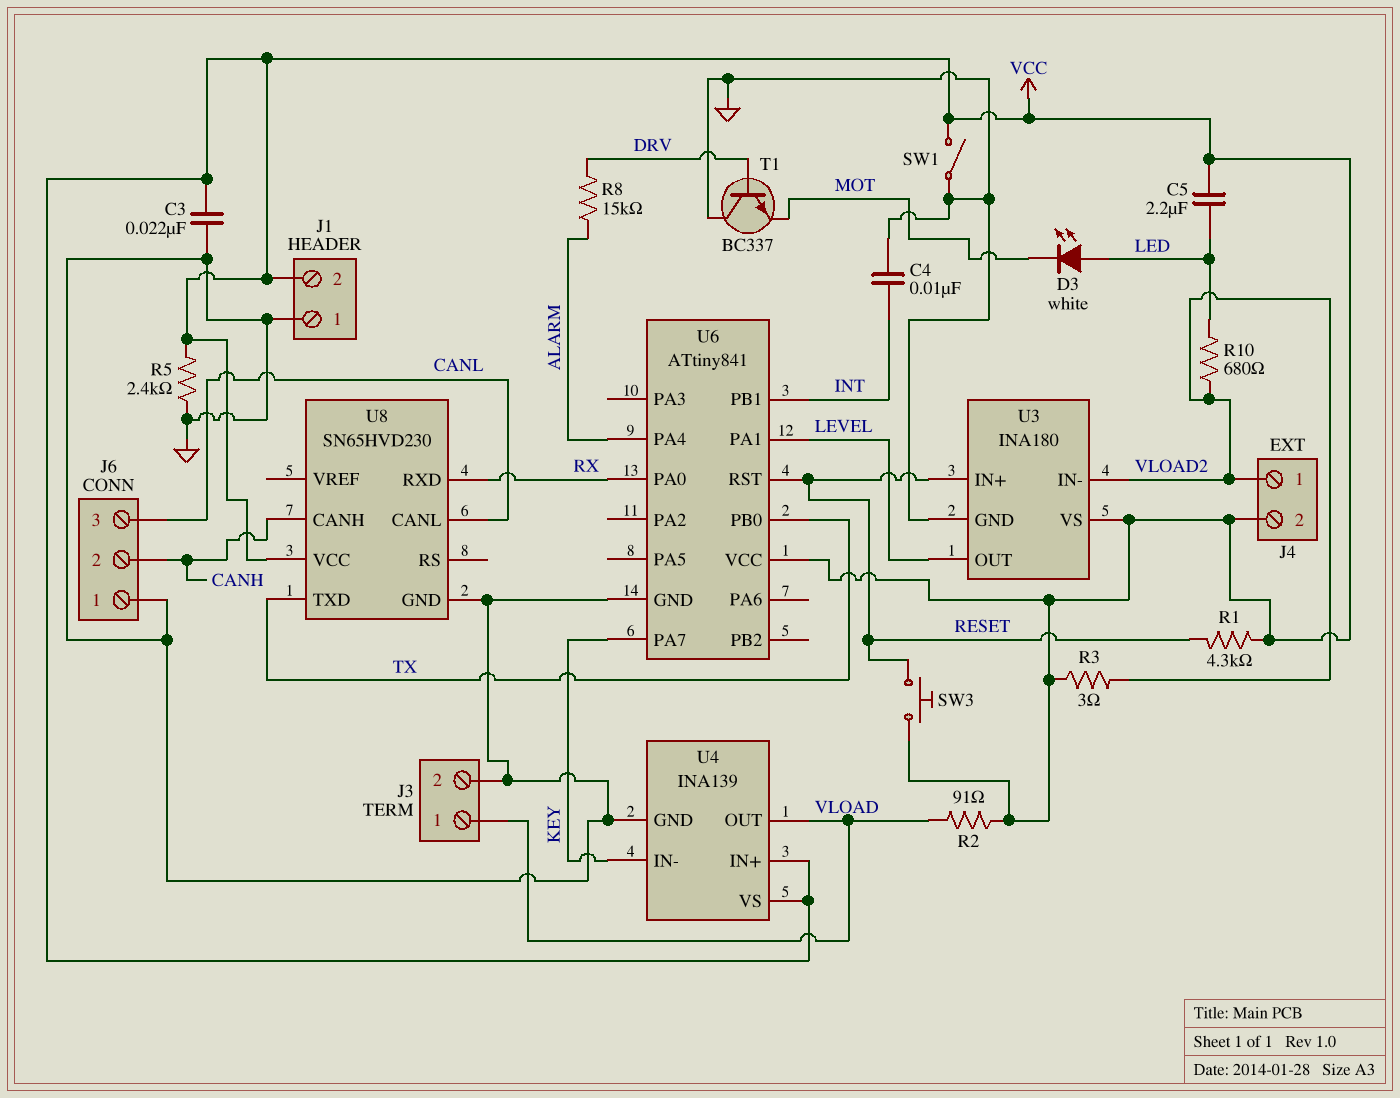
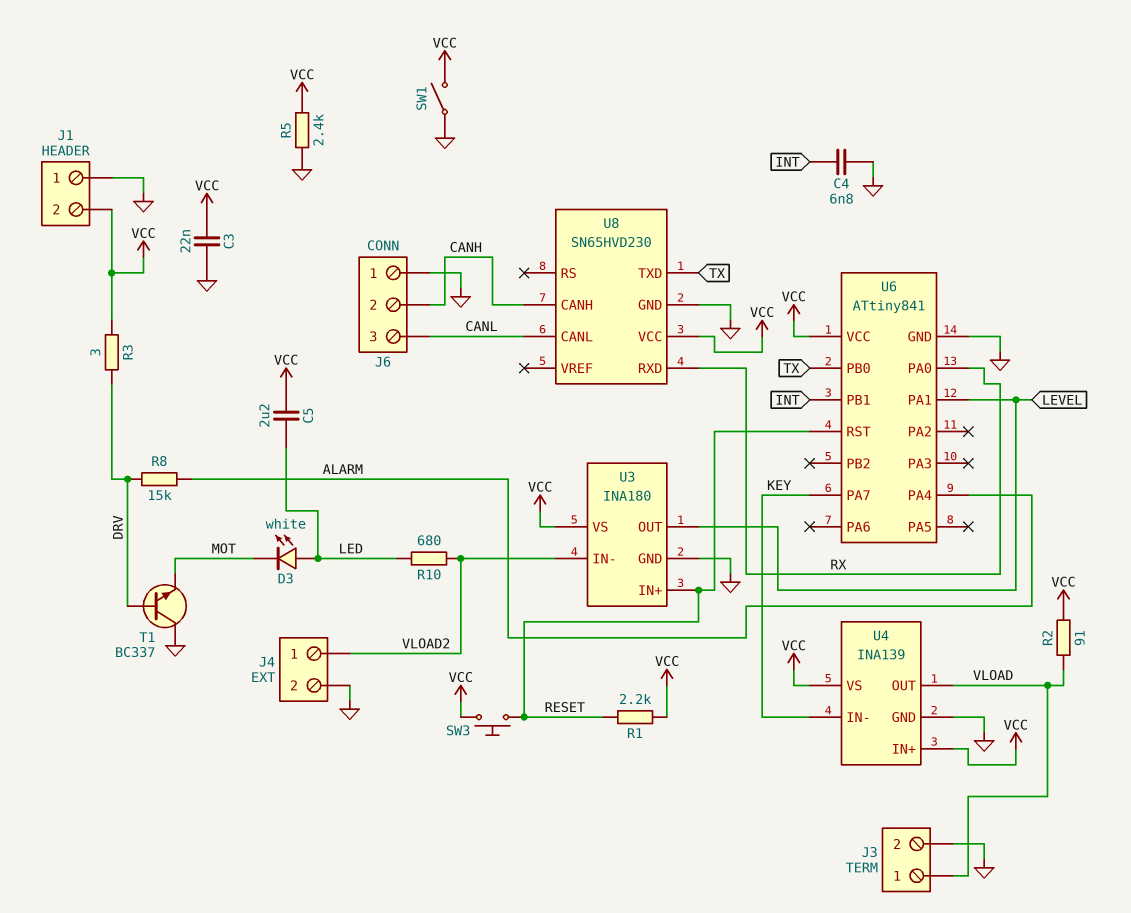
C4: 10nF (GND, INT) -> 6.8nF (GND, INT)
J4 pin 2: VCC -> GND
R1: 4.3k (RESET, VCC) -> 2.2k (RESET, VCC)
R3: 3 (VCC, VLOAD2) -> 3 (DRV, VCC)

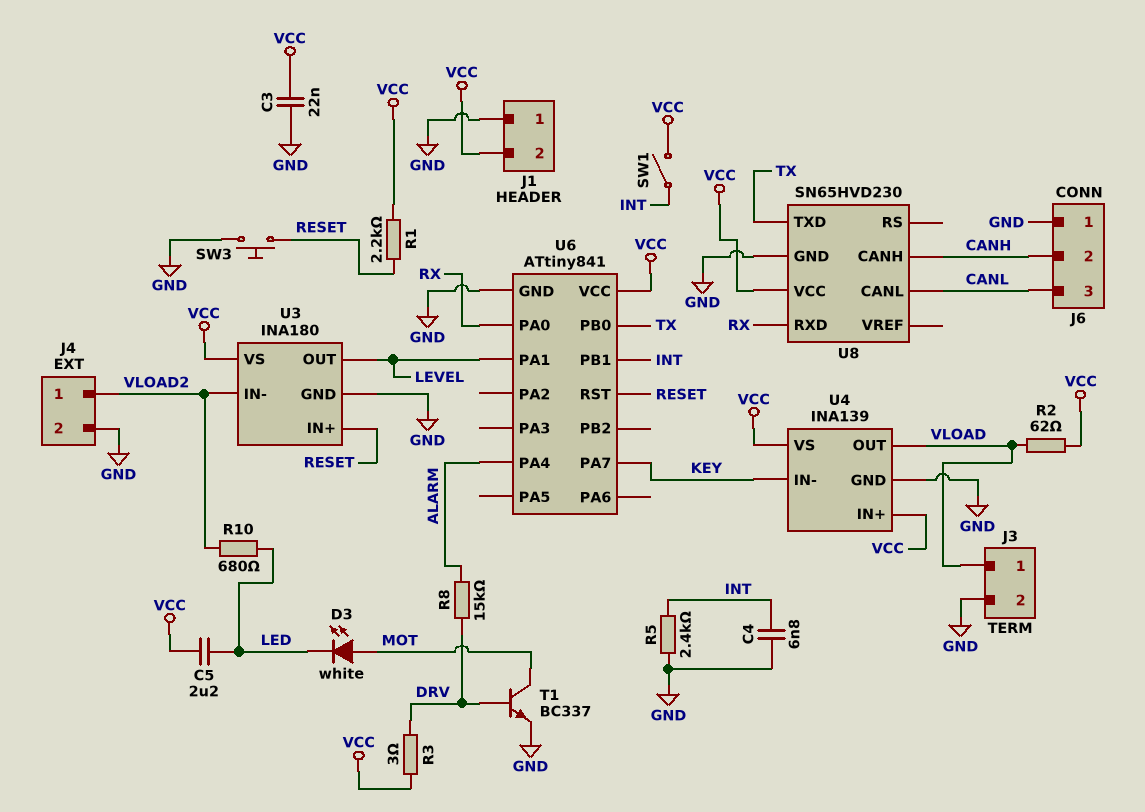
D3: LED white (A LED, K MOT) -> LED white (A MOT, K LED)
R2: 91 (VCC, VLOAD) -> 62 (VCC, VLOAD)
R5: 2.4k (GND, VCC) -> 2.4k (GND, INT)
SW1: switch (GND, VCC) -> switch (INT, VCC)
SW3: button (RESET, VCC) -> button (GND, RESET)
T1: NPN BC337 (B DRV, C GND, E MOT) -> NPN BC337 (B DRV, C MOT, E GND)

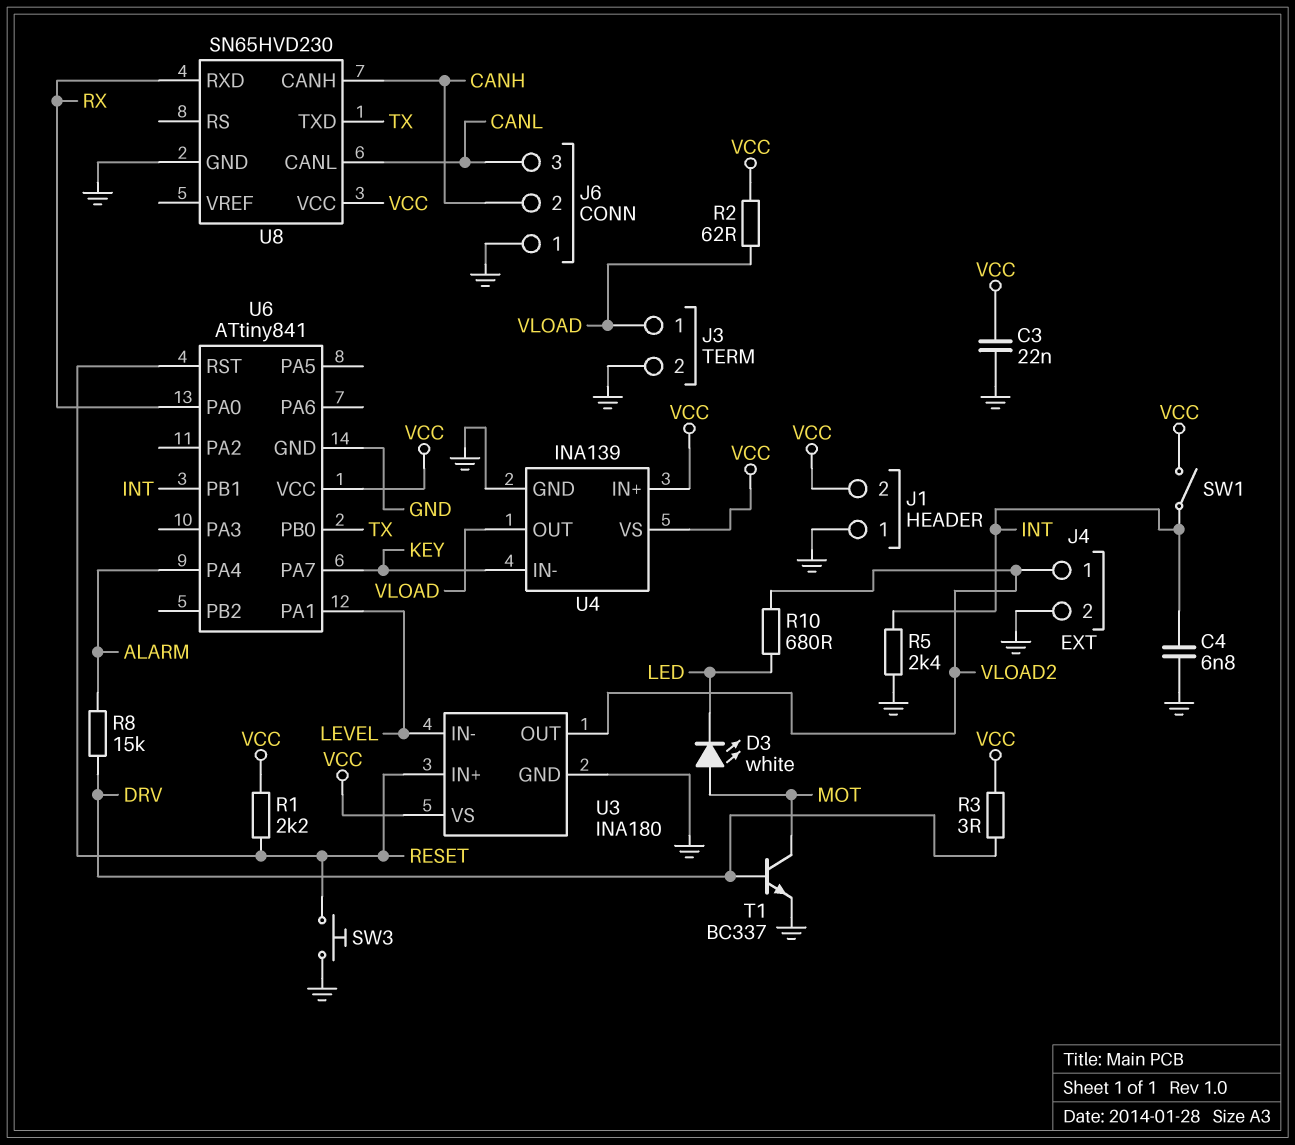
C5: 2.2uF (LED, VCC) -> none
U3 pin IN-: VLOAD2 -> LEVEL
U3 pin OUT: LEVEL -> VLOAD2

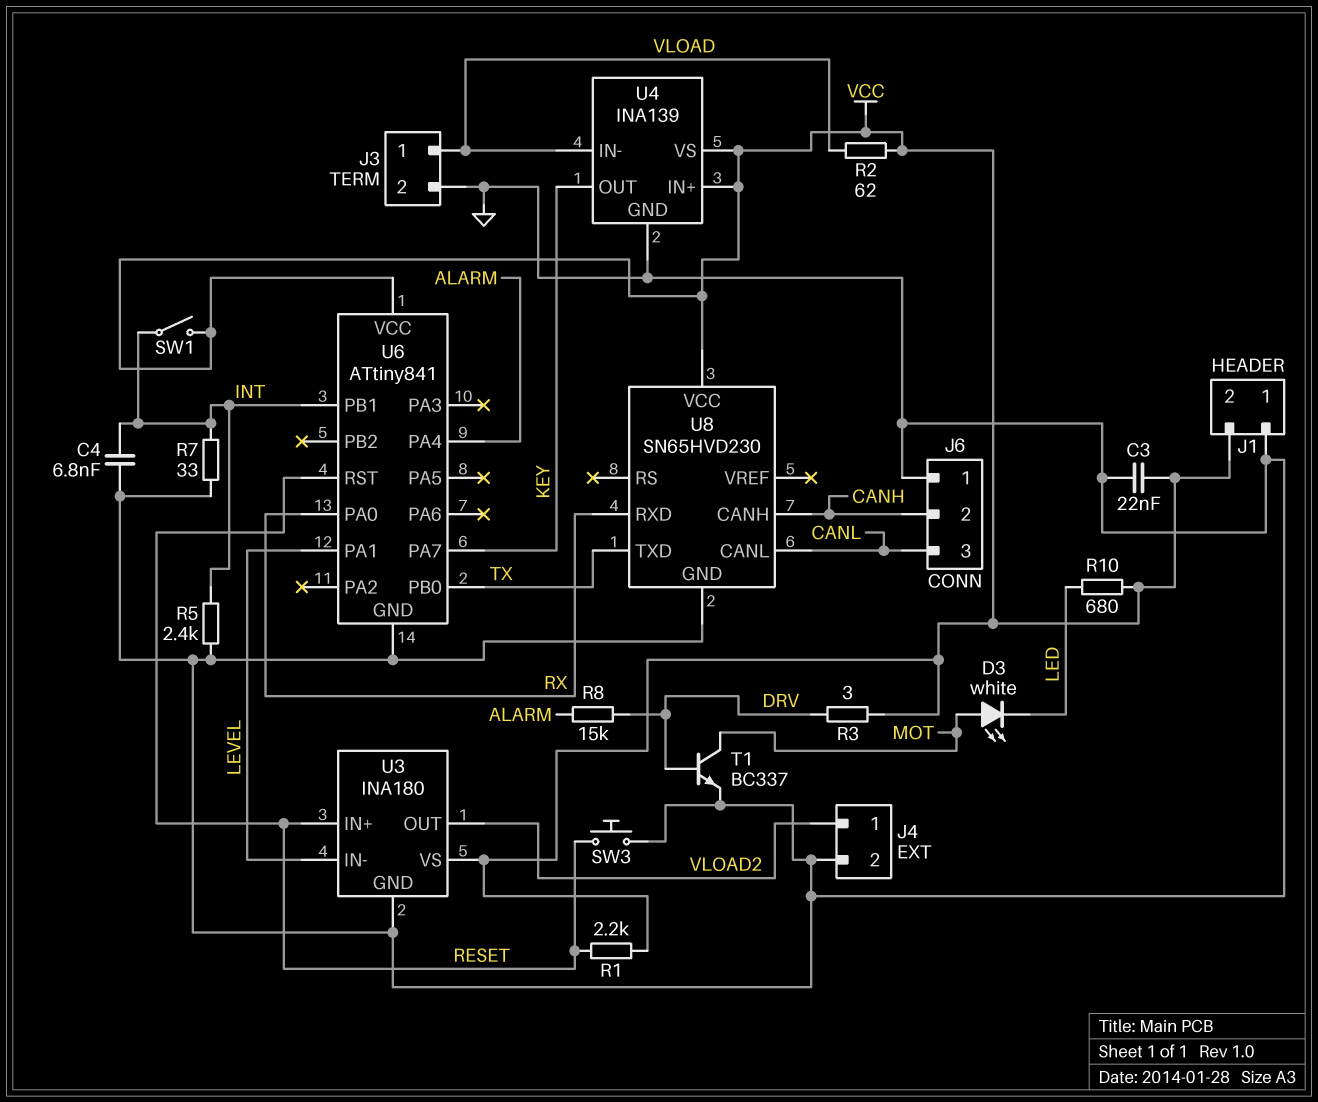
R7: none -> 33 (GND, INT)
R10: 680 (LED, VLOAD2) -> 680 (LED, VCC)
U4 pin IN-: KEY -> VLOAD
U4 pin OUT: VLOAD -> KEY

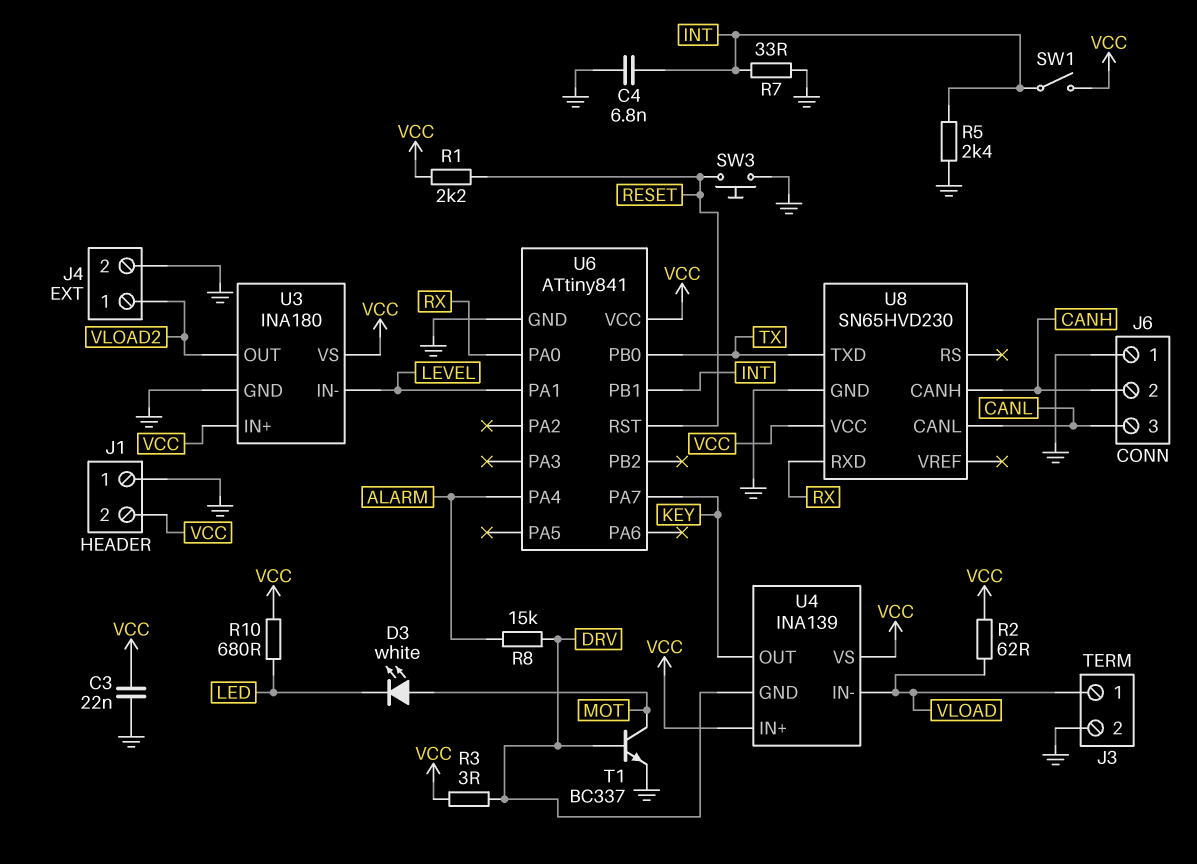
U3 pin IN+: RESET -> VCC
U4 pin GND: GND -> DRV

